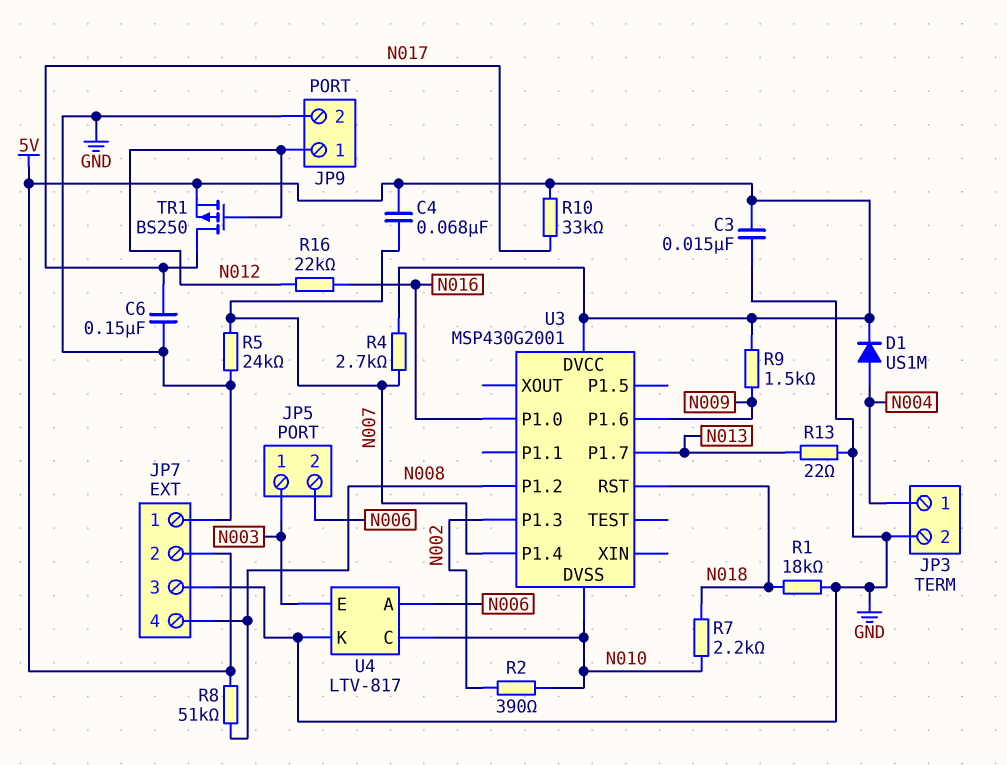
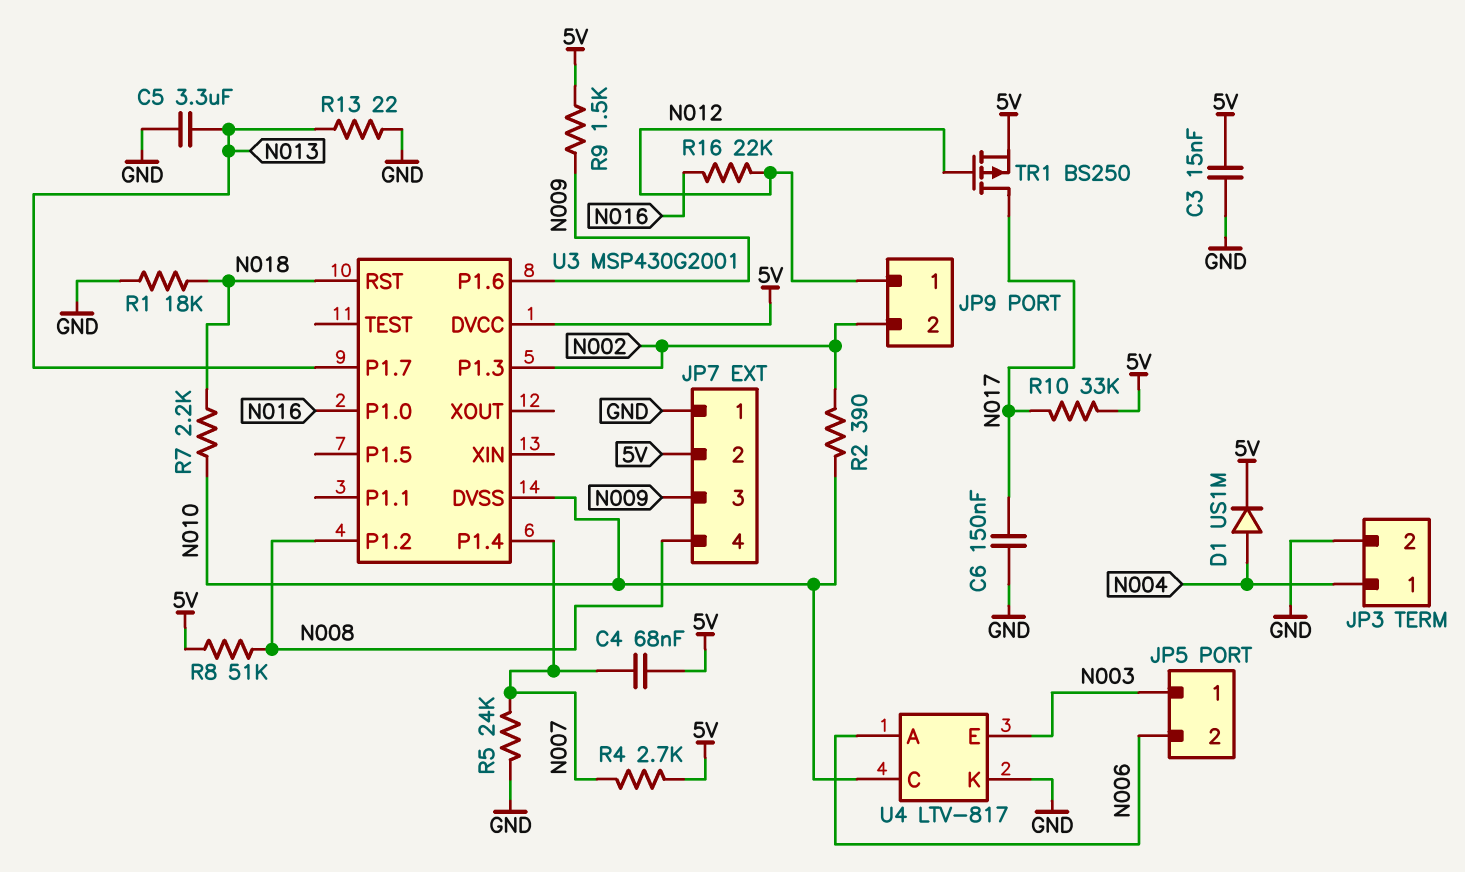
C5: none -> 3.3uF (GND, N013)
JP7 pin 3: GND -> N009
JP9 pin 2: GND -> N002

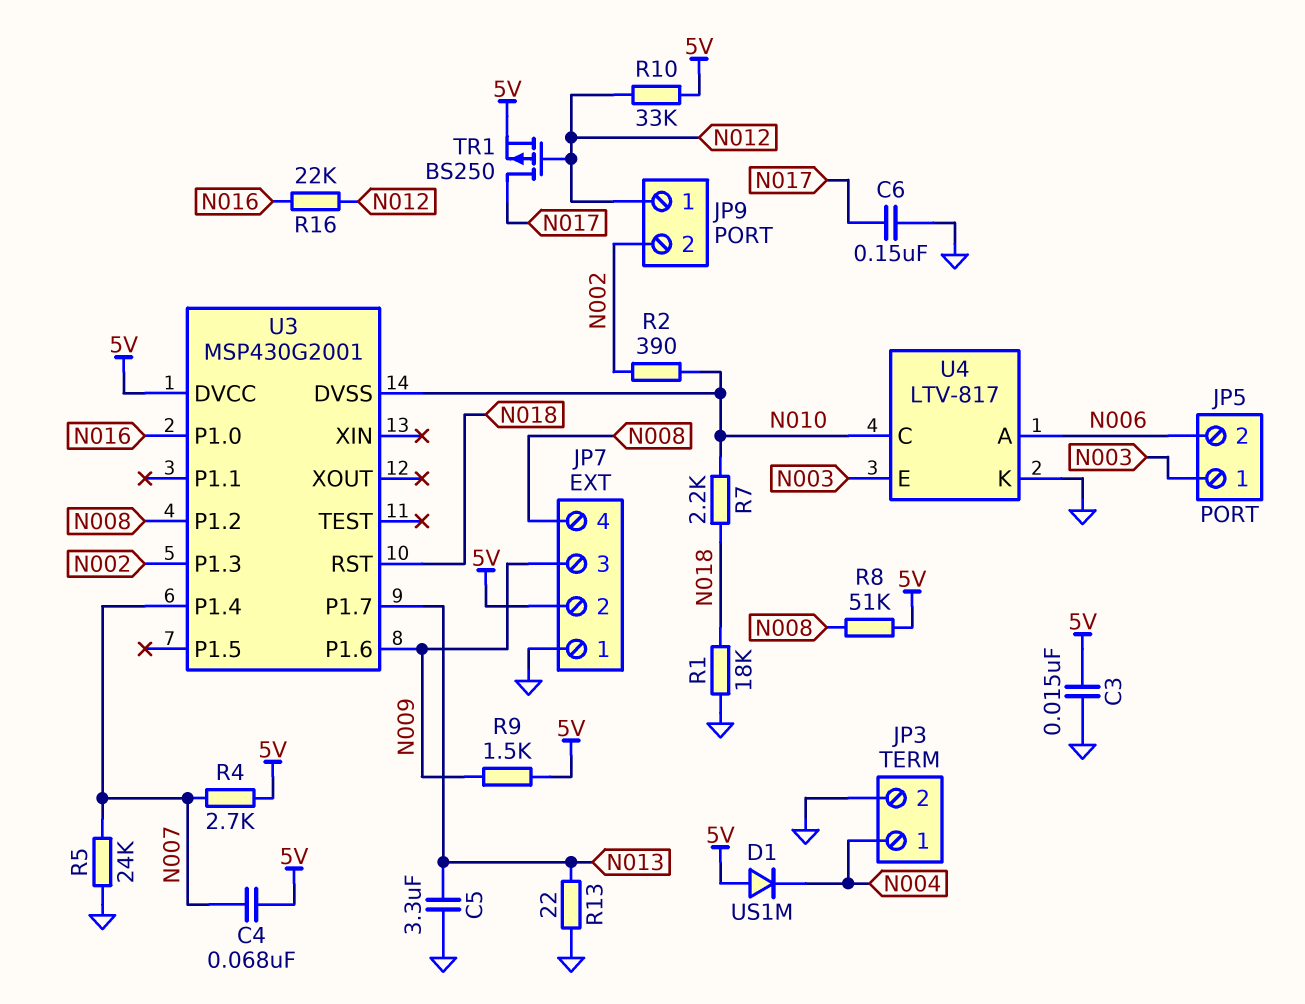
D1: diode US1M (A N004, K 5V) -> diode US1M (A 5V, K N004)
R10: 33k (5V, N017) -> 33k (5V, N012)

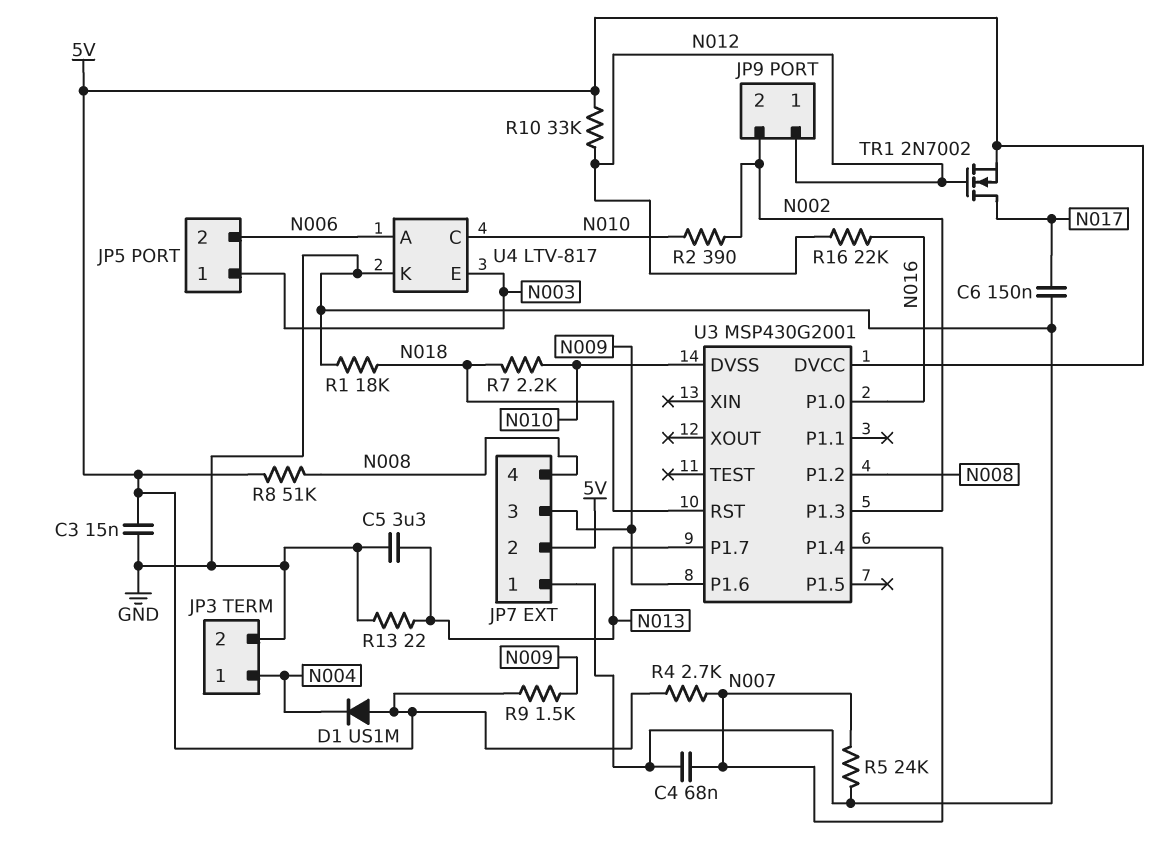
C4: 68nF (5V, N007) -> 68nF (GND, N007)
TR1: PMOS BS250 (G N012, D N017, S 5V) -> NMOS 2N7002 (G N012, D N017, S 5V)

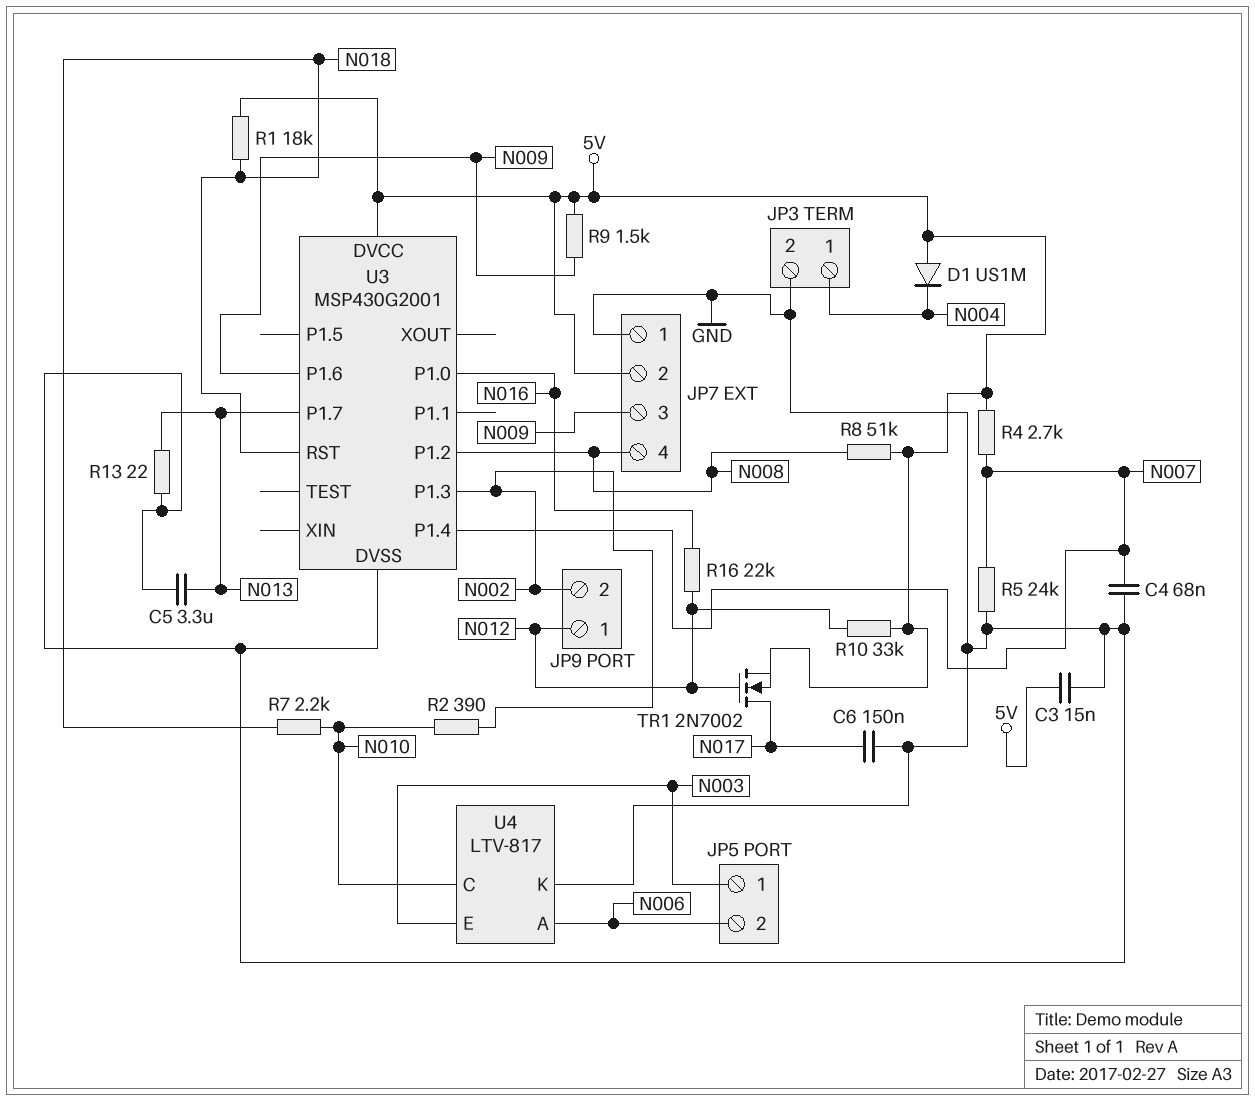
R1: 18k (GND, N018) -> 18k (5V, N018)
U3 pin DVSS: N010 -> GND

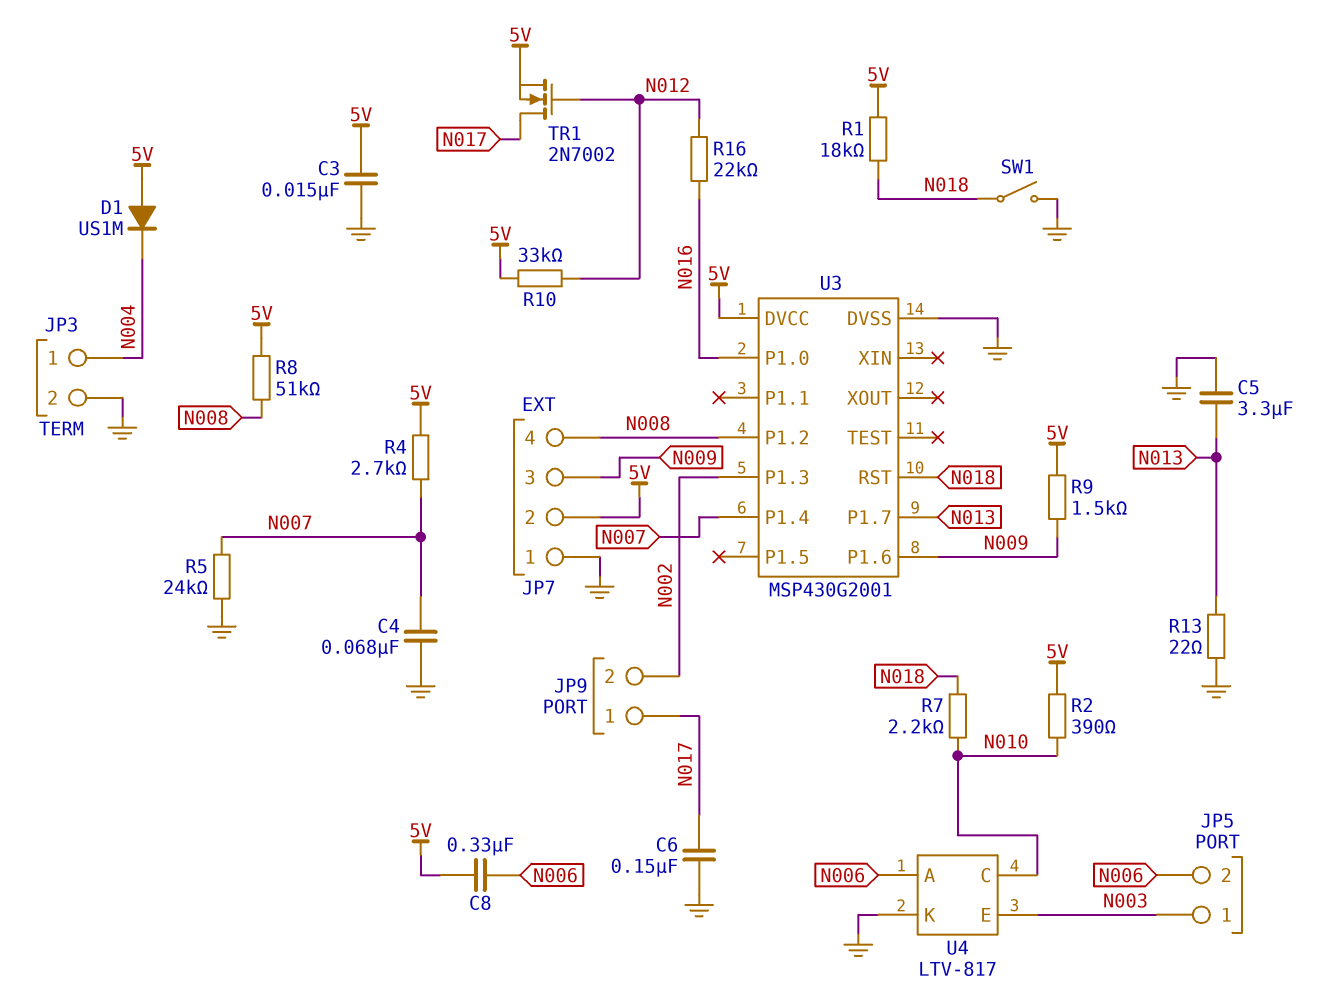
C8: none -> 330nF (5V, N006)
JP9 pin 1: N012 -> N017
R2: 390 (N002, N010) -> 390 (5V, N010)
SW1: none -> switch (GND, N018)

